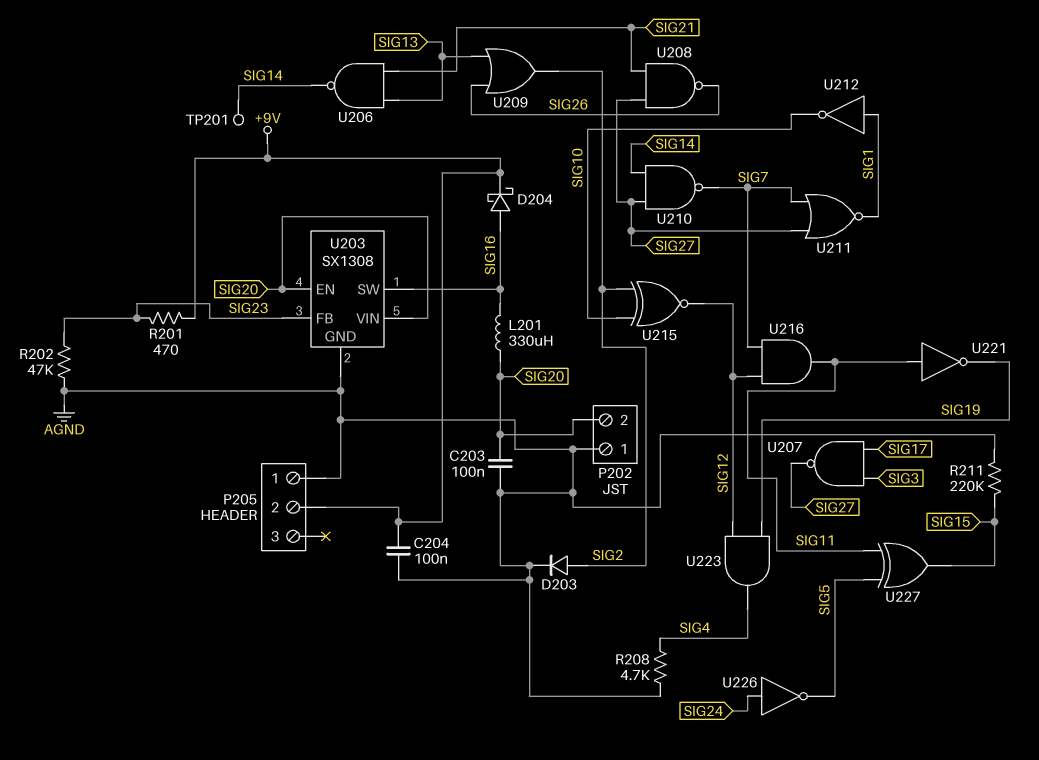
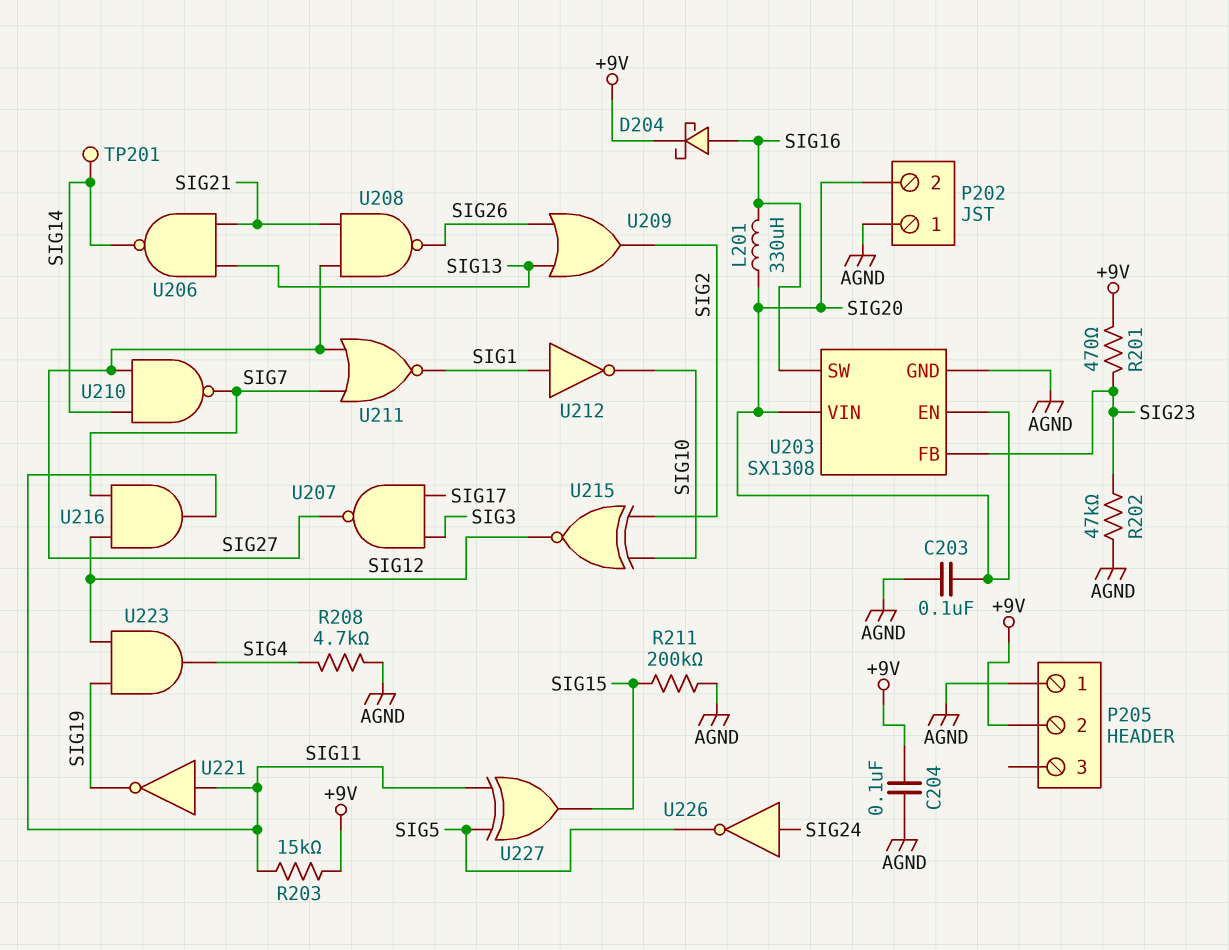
D203: diode (A SIG2, K AGND) -> none
R203: none -> 15k (+9V, SIG11)
R211: 220k (AGND, SIG15) -> 200k (AGND, SIG15)

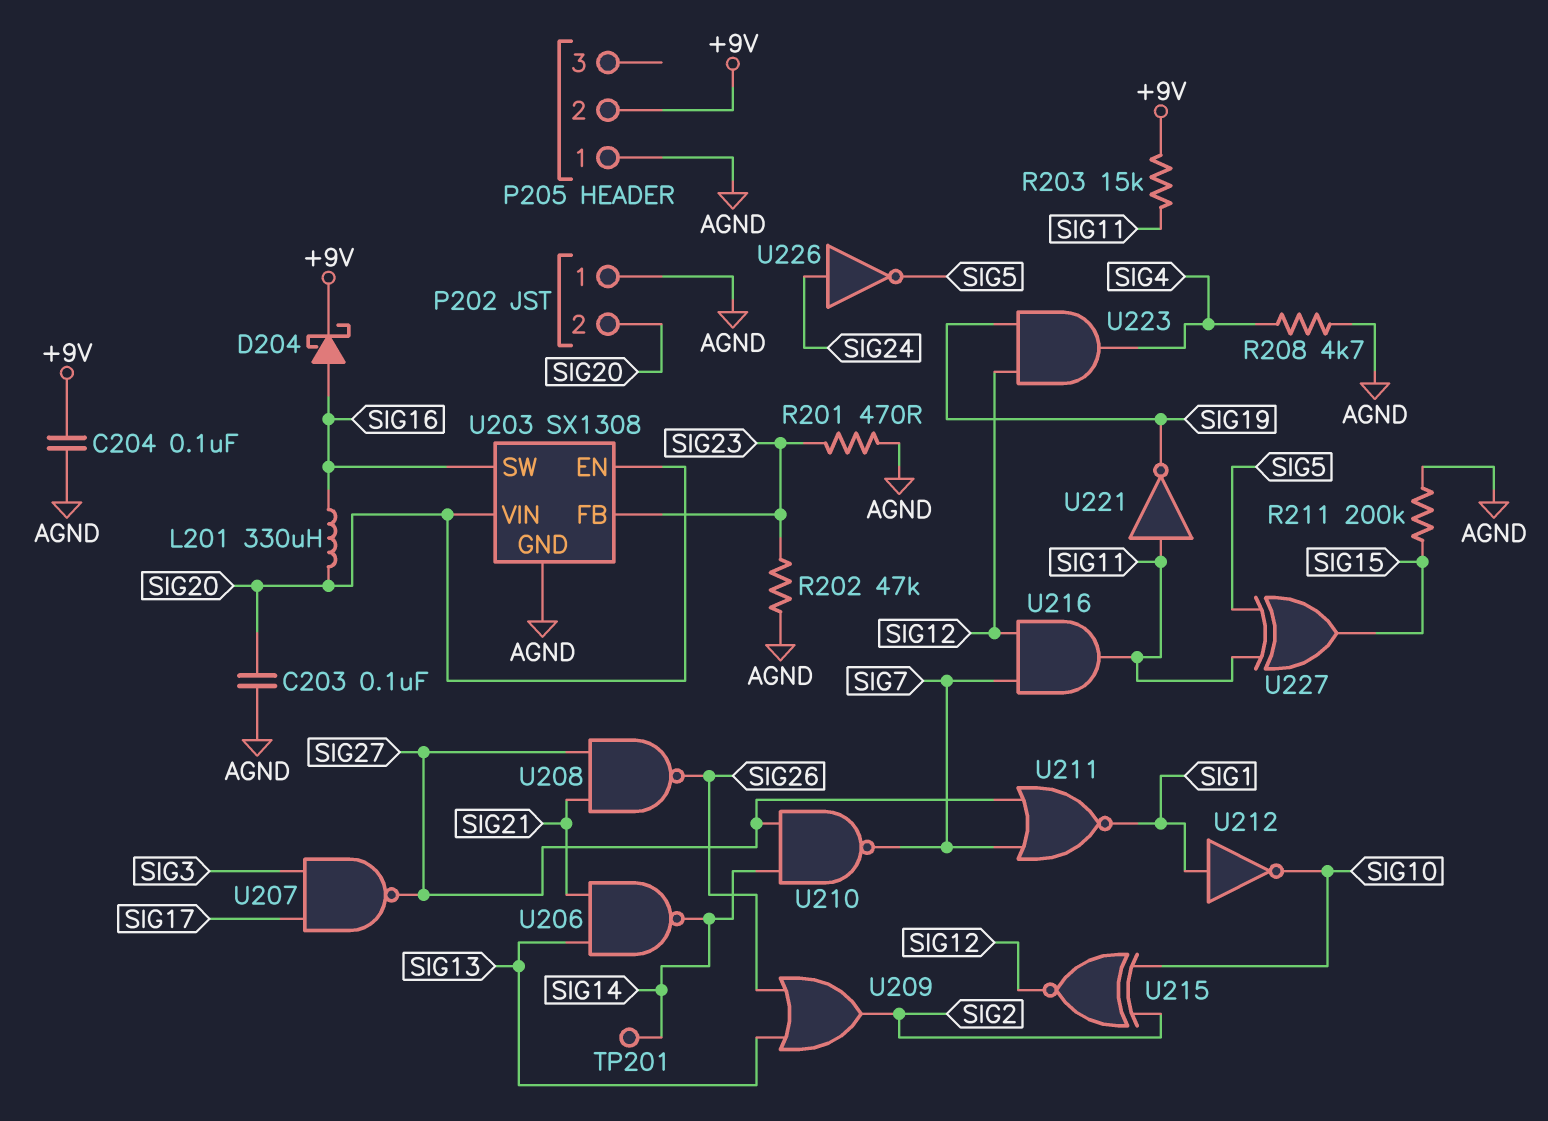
R201: 470 (+9V, SIG23) -> 470 (AGND, SIG23)

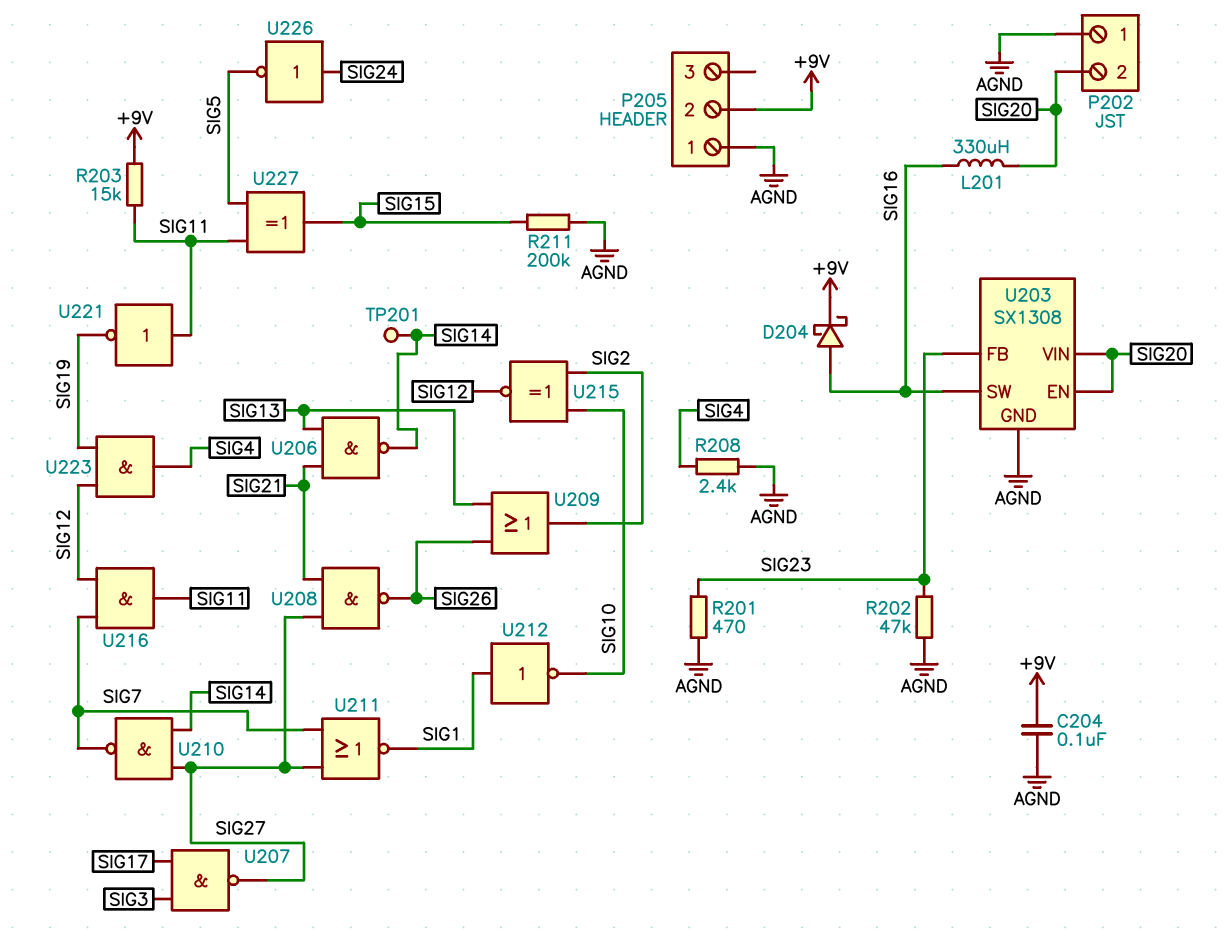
C203: 100nF (AGND, SIG20) -> none
R208: 4.7k (AGND, SIG4) -> 2.4k (AGND, SIG4)

